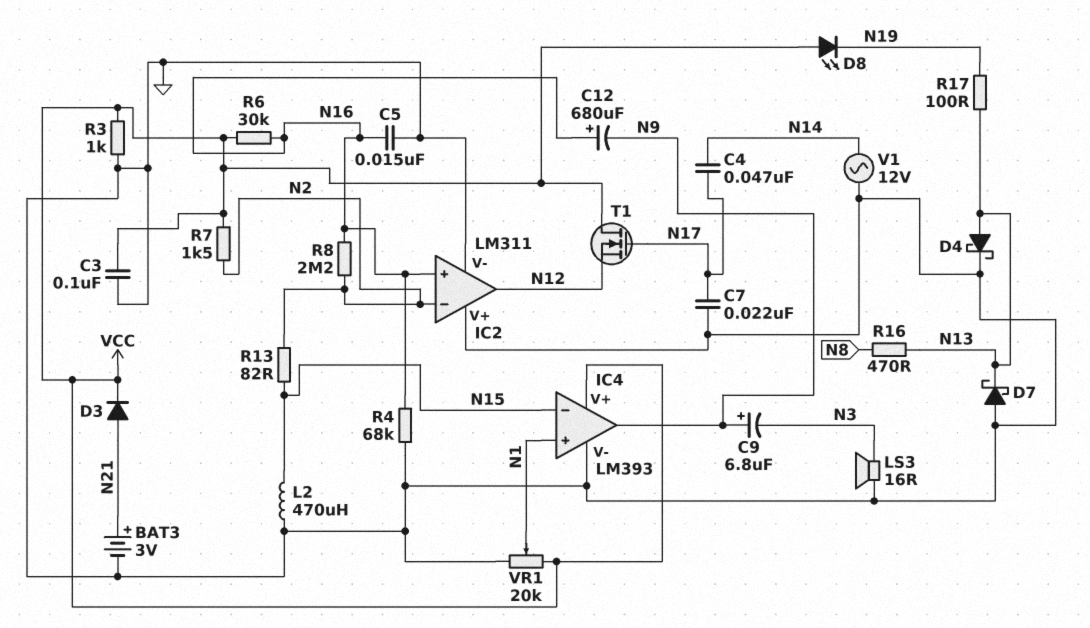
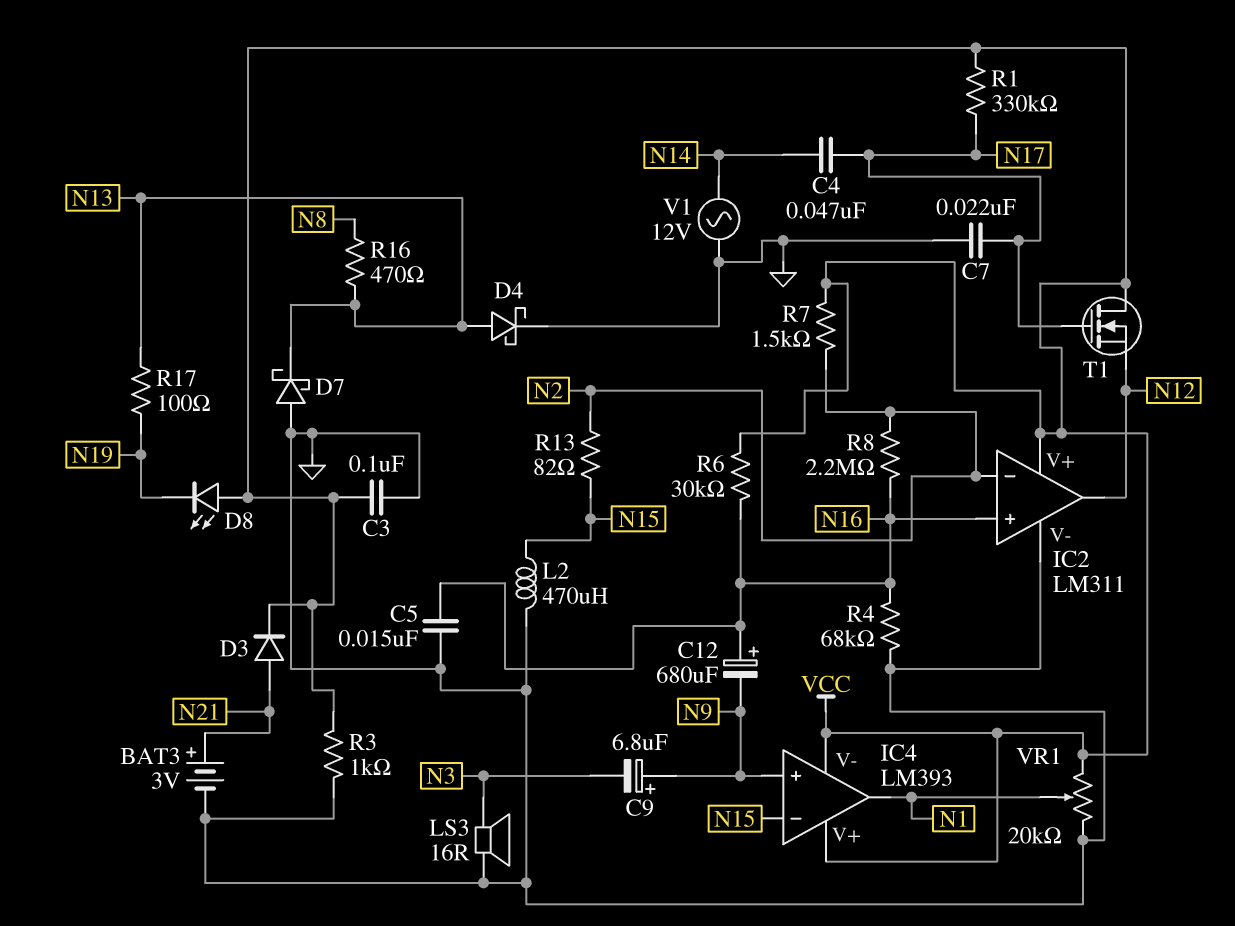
IC2 pin V+: GND -> VCC
IC4 pin V-: GND -> VCC
IC4 pin in+: N1 -> N9
IC4 pin out: N9 -> N1
R1: none -> 330k (N17, VCC)

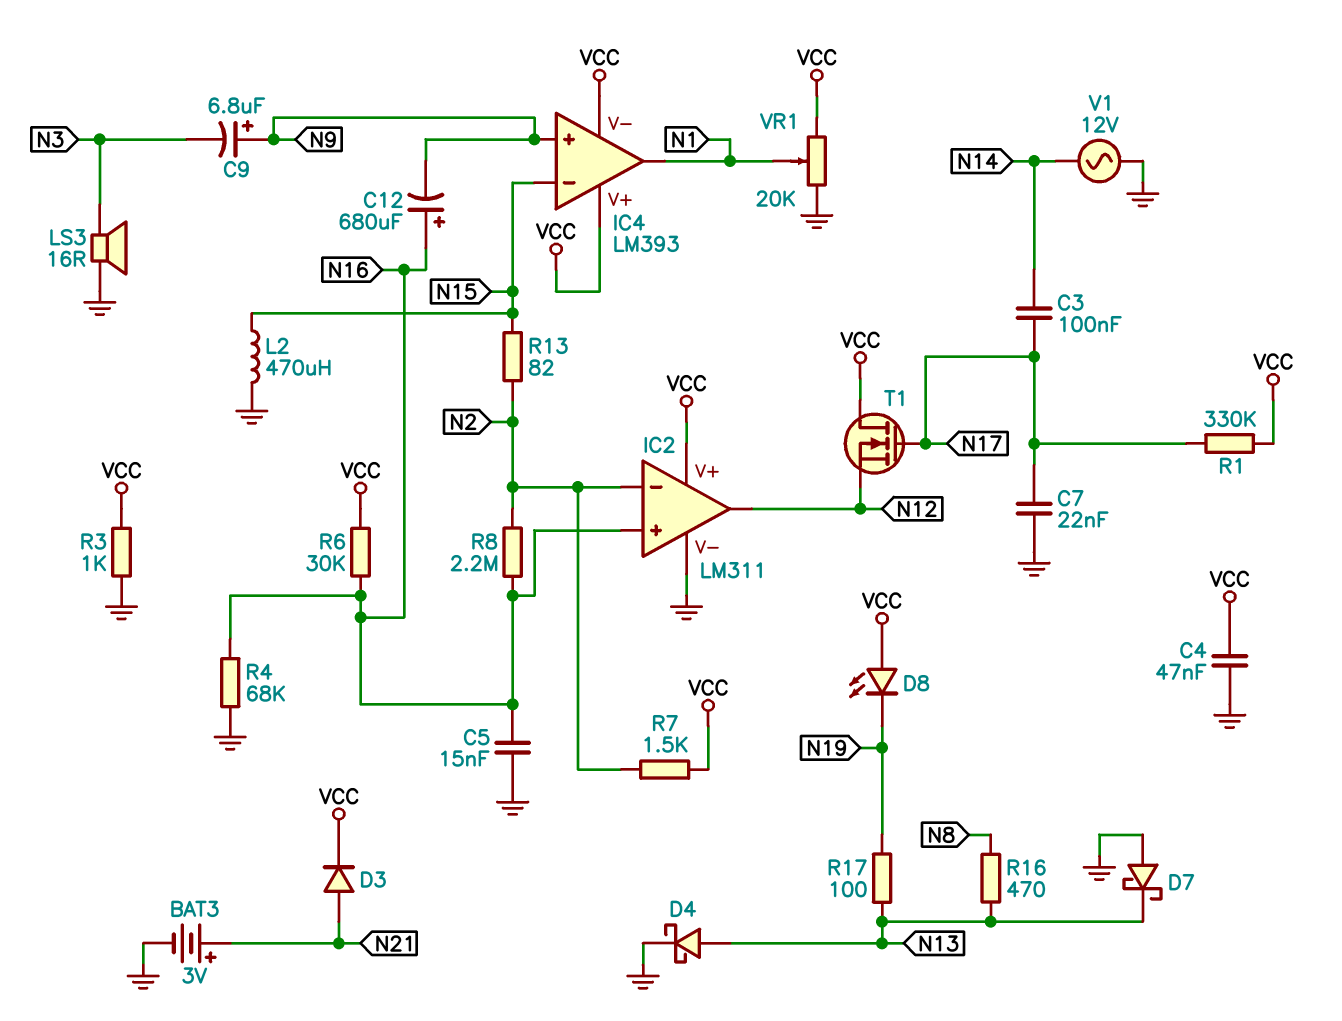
C3: 100nF (GND, VCC) -> 100nF (N14, N17)
C4: 47nF (N14, N17) -> 47nF (GND, VCC)

